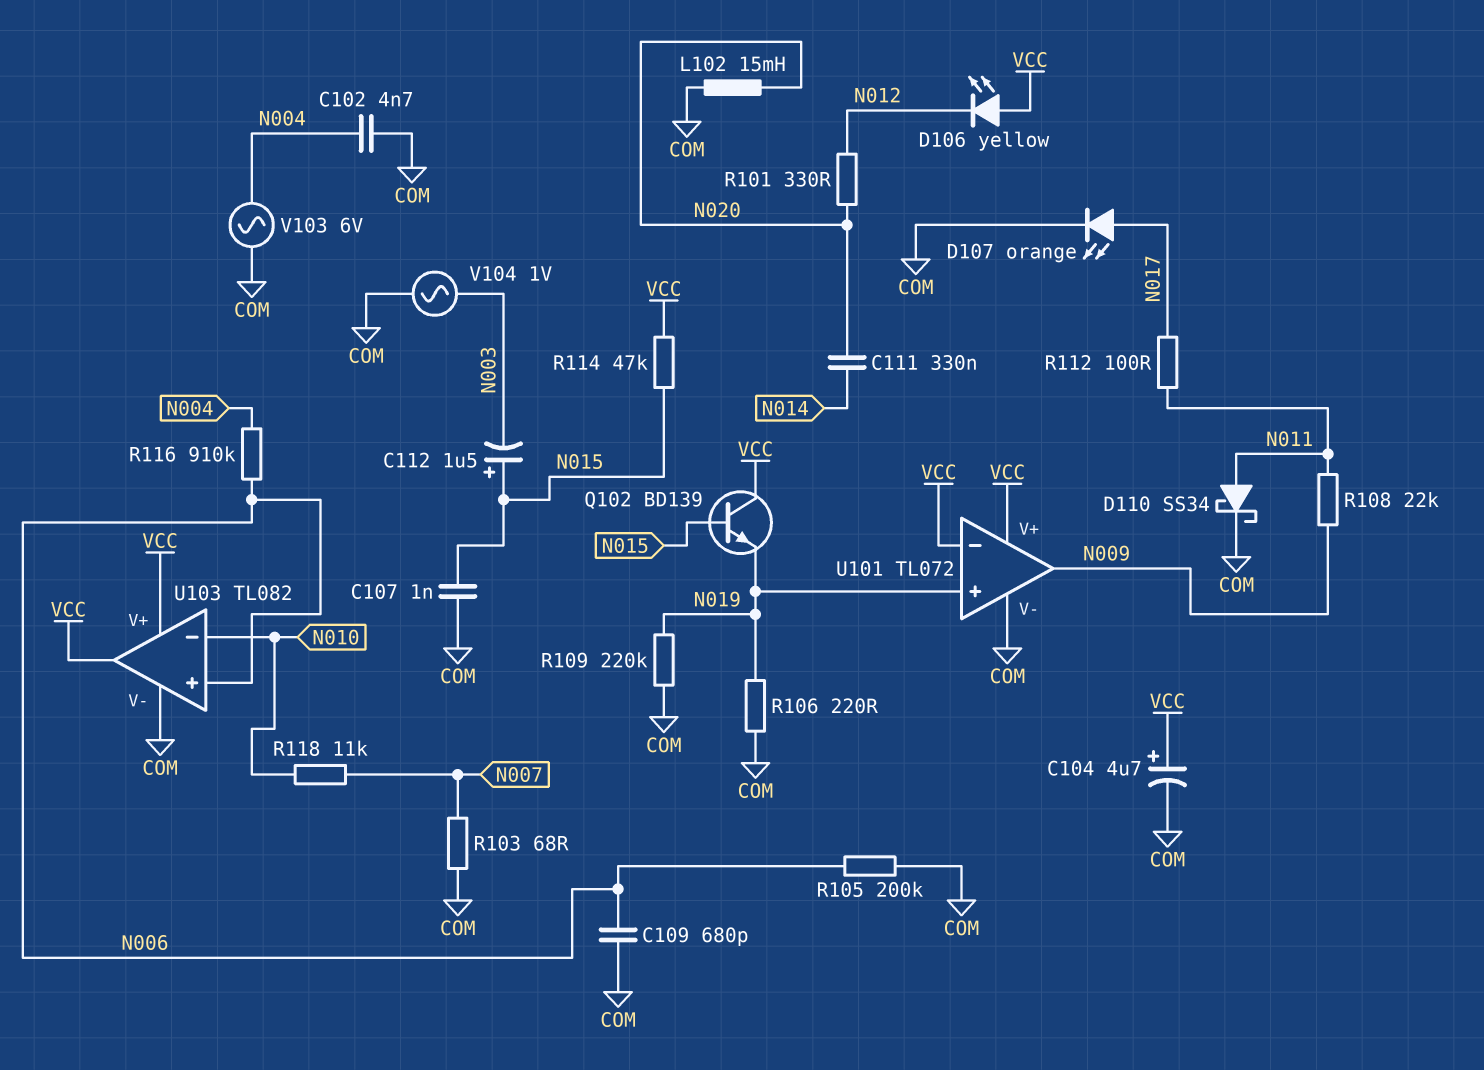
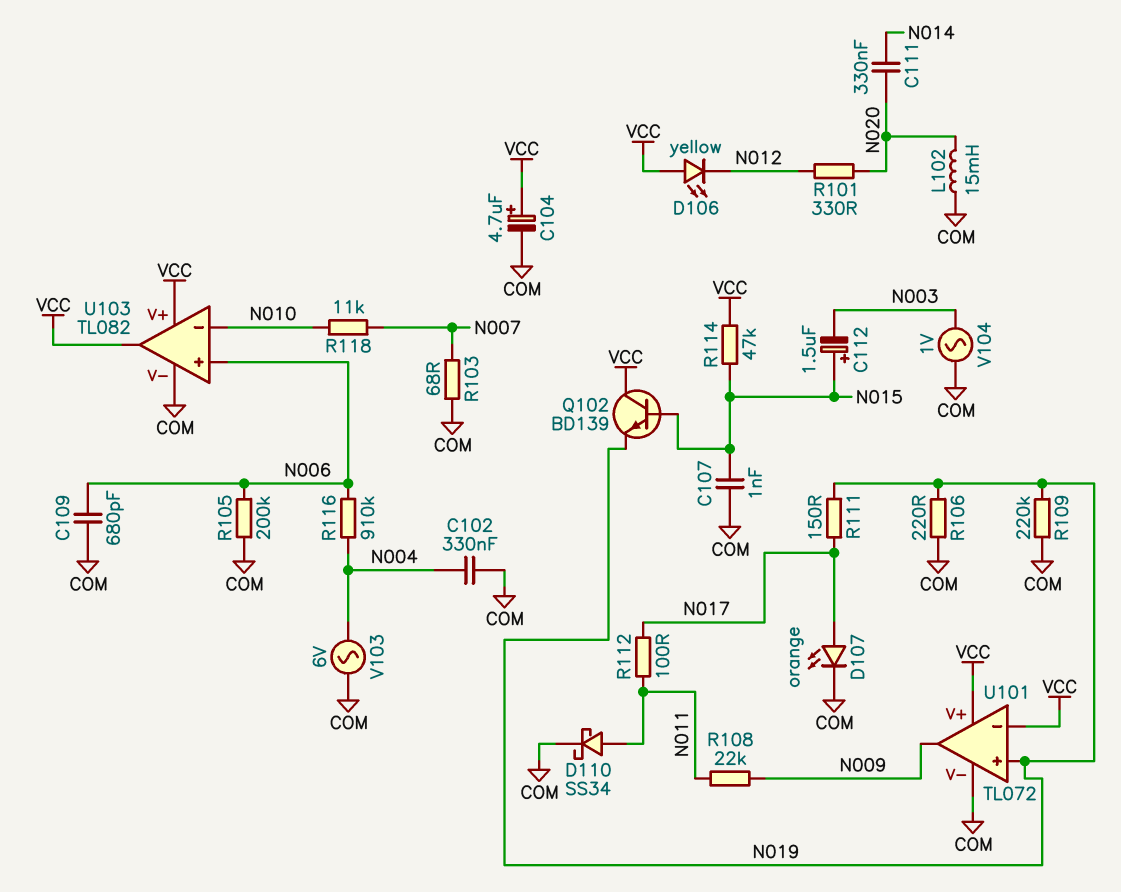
C102: 4.7nF (COM, N004) -> 330nF (COM, N004)
R111: none -> 150 (N017, N019)

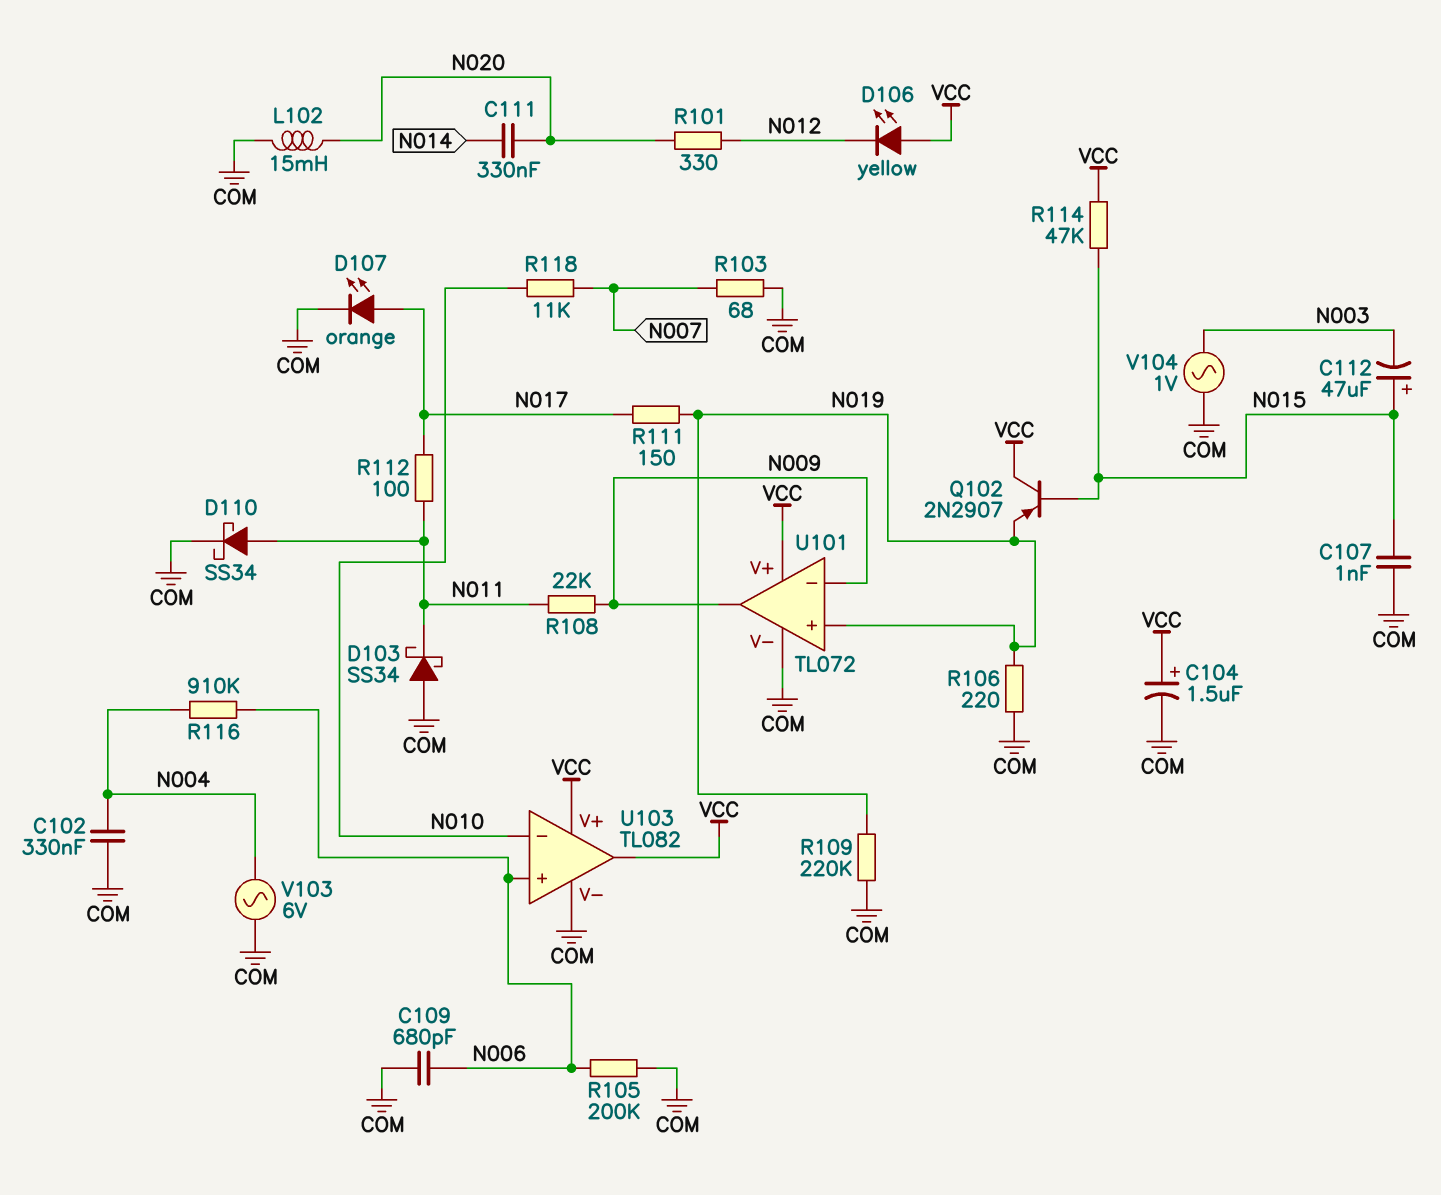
C104: 4.7uF (plus VCC, minus COM) -> 1.5uF (plus VCC, minus COM)
C112: 1.5uF (plus N015, minus N003) -> 47uF (plus N015, minus N003)
D103: none -> schottky SS34 (A COM, K N011)
Q102: NPN BD139 (B N015, C VCC, E N019) -> PNP 2N2907 (B N015, C VCC, E N019)
U101 pin in-: VCC -> N009

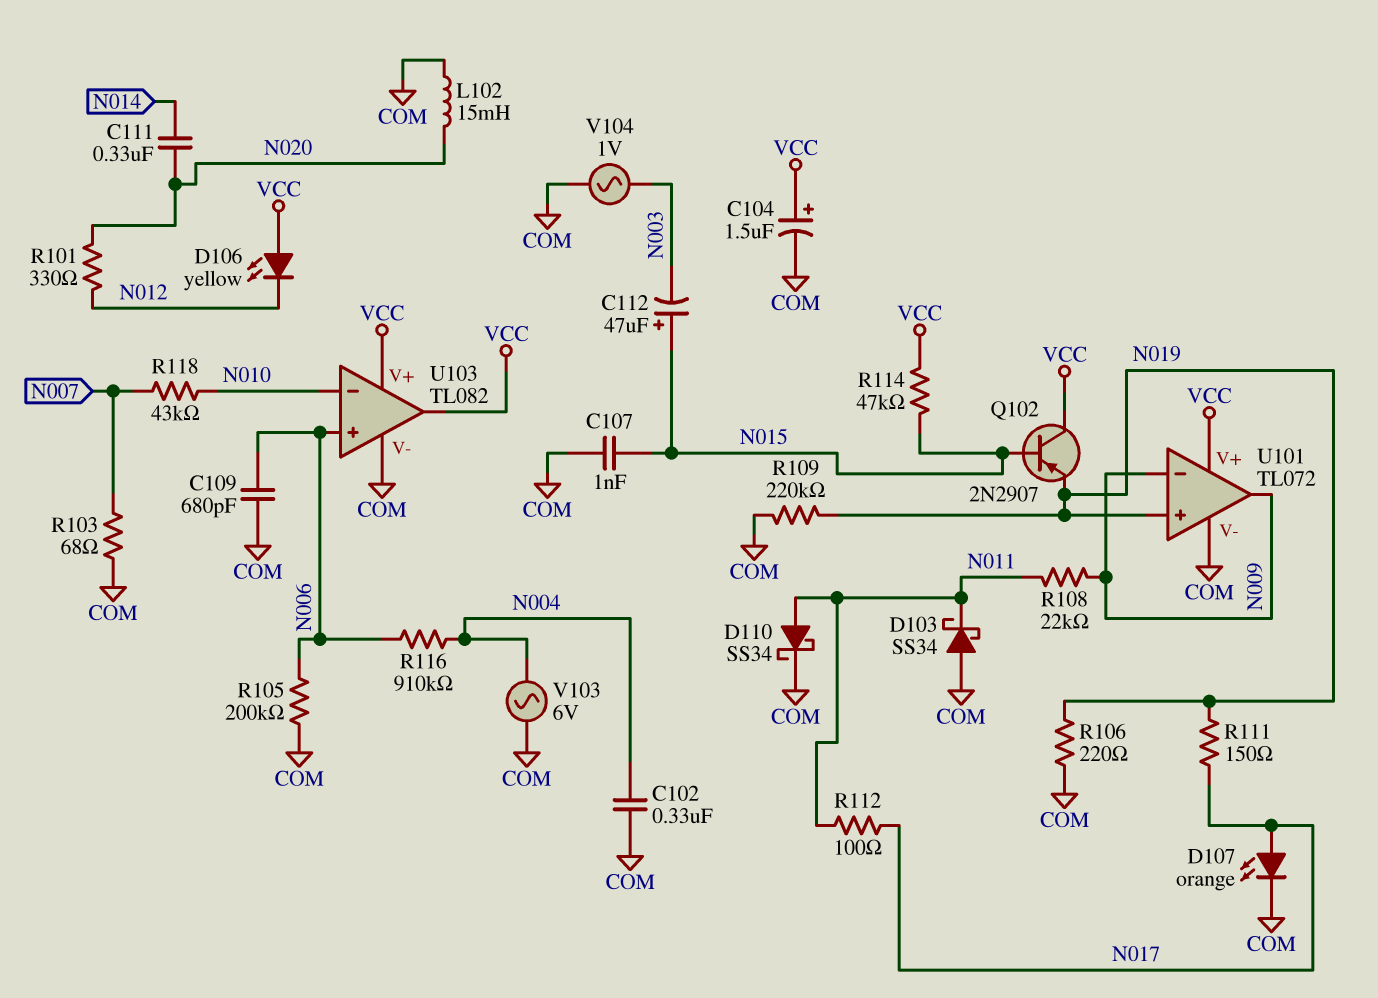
R118: 11k (N007, N010) -> 43k (N007, N010)

